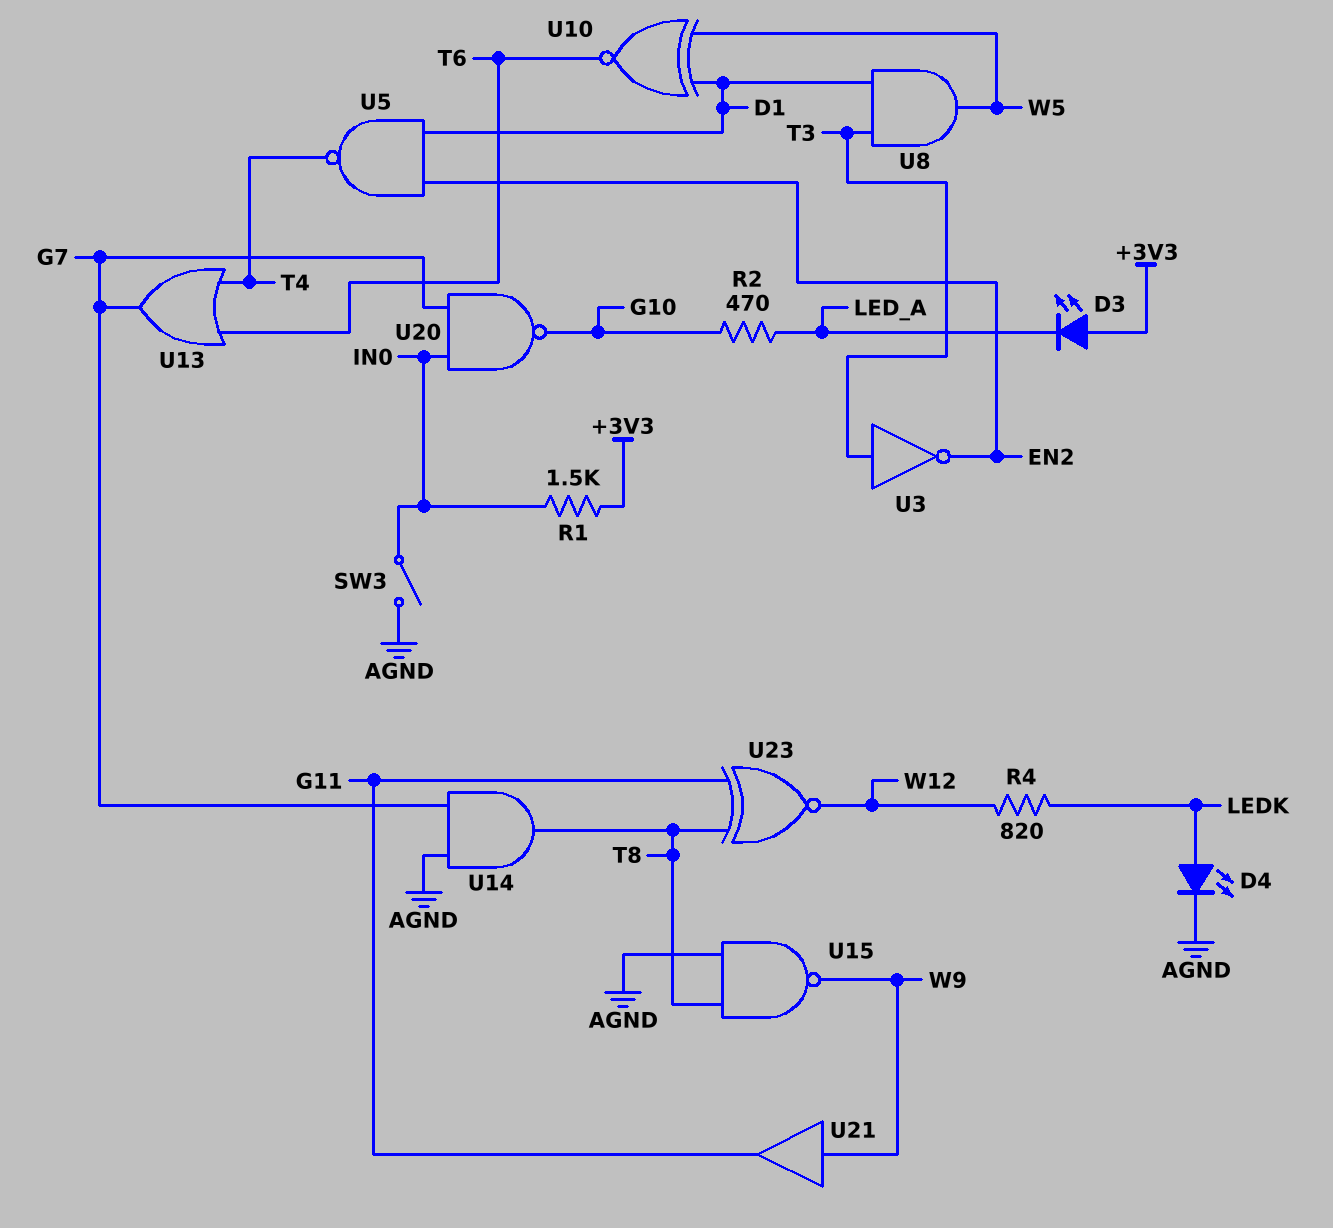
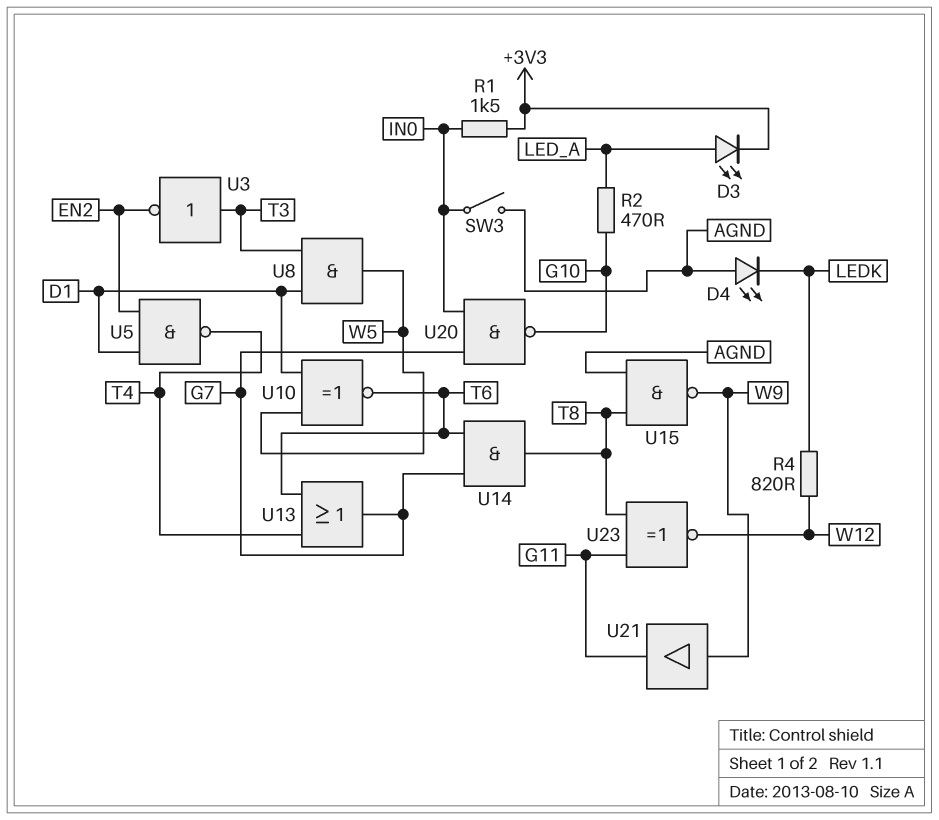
D3: LED (A +3V3, K LED_A) -> LED (A LED_A, K +3V3)
D4: LED (A LEDK, K AGND) -> LED (A AGND, K LEDK)
U14: AND (in AGND, in G7, out T8) -> AND (in G7, in T6, out T8)

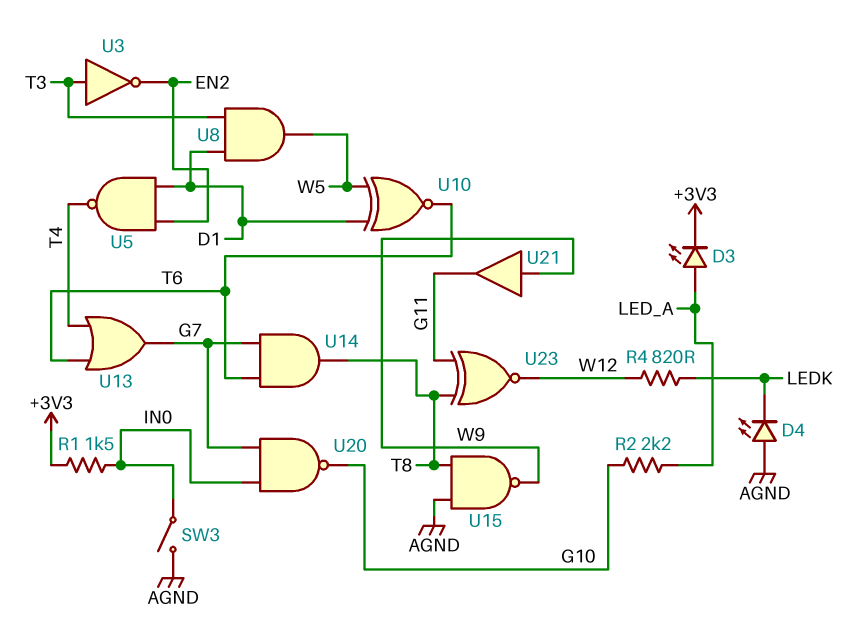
R2: 470 (G10, LED_A) -> 2.2k (G10, LED_A)

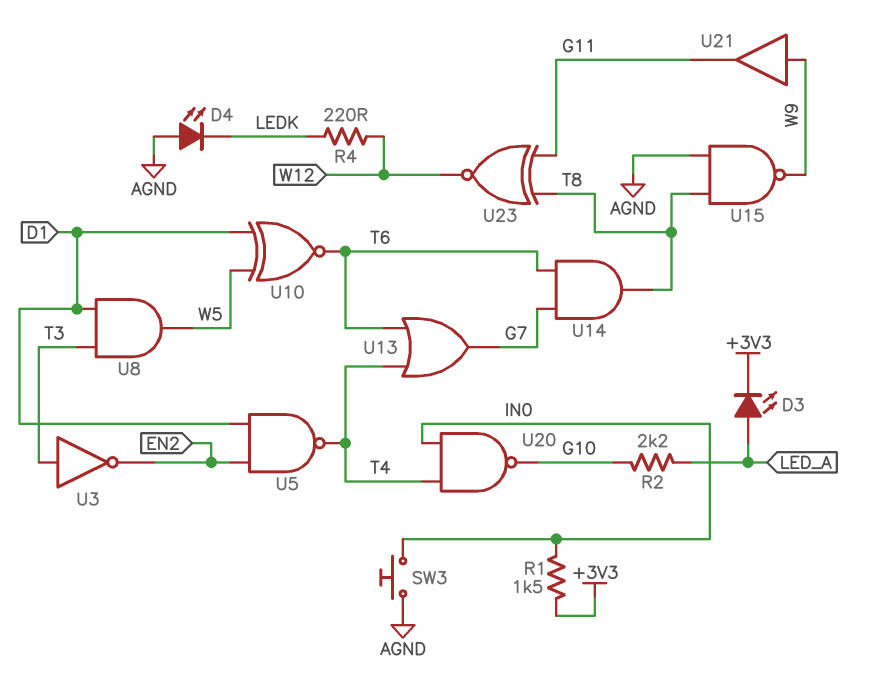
R4: 820 (LEDK, W12) -> 220 (LEDK, W12)
SW3: switch (AGND, IN0) -> button (AGND, IN0)
U20: NAND (in G7, in IN0, out G10) -> NAND (in IN0, in T4, out G10)

